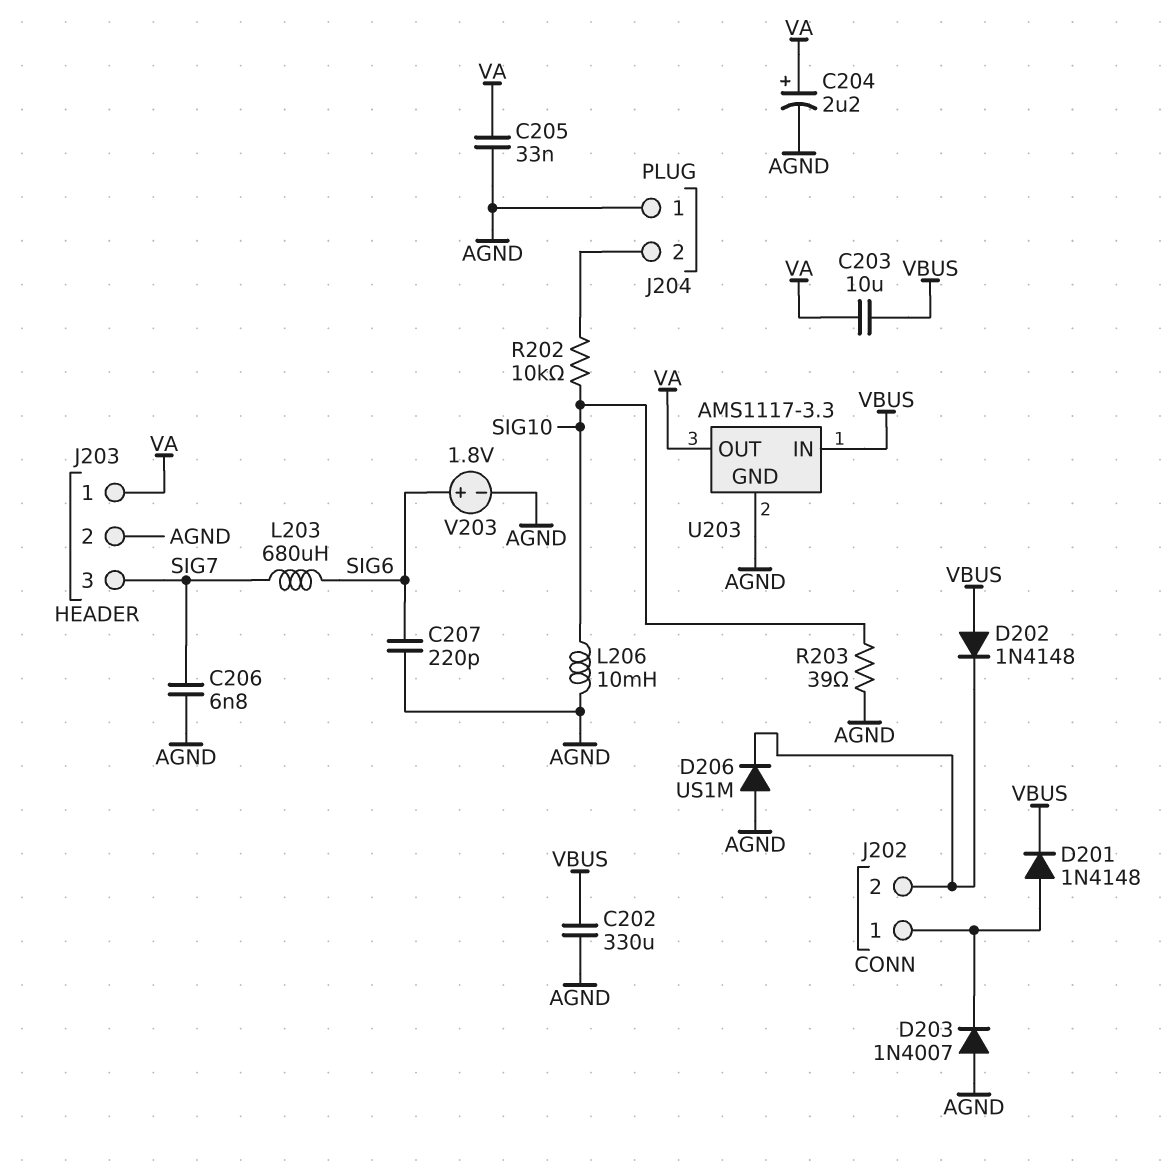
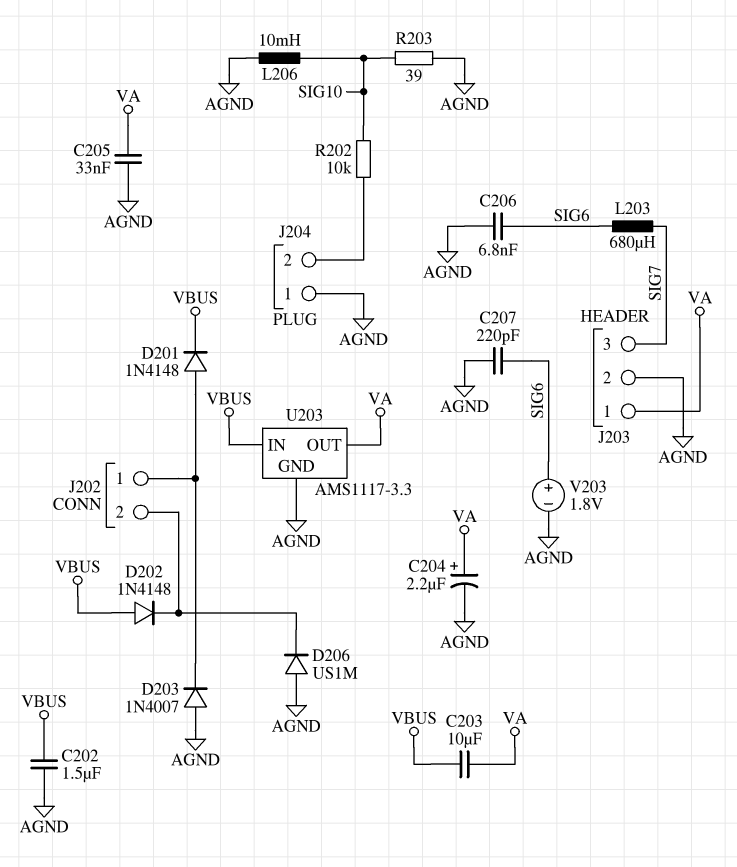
C202: 330uF (AGND, VBUS) -> 1.5uF (AGND, VBUS)
C206: 6.8nF (AGND, SIG7) -> 6.8nF (AGND, SIG6)

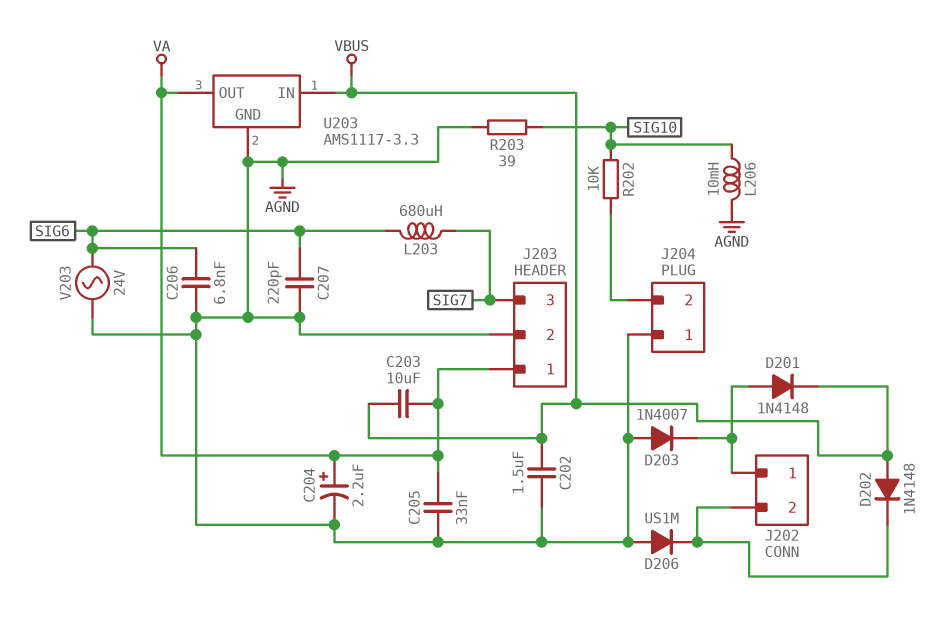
V203: 1.8V (plus SIG6, minus AGND) -> AC 24V (AGND, SIG6)

